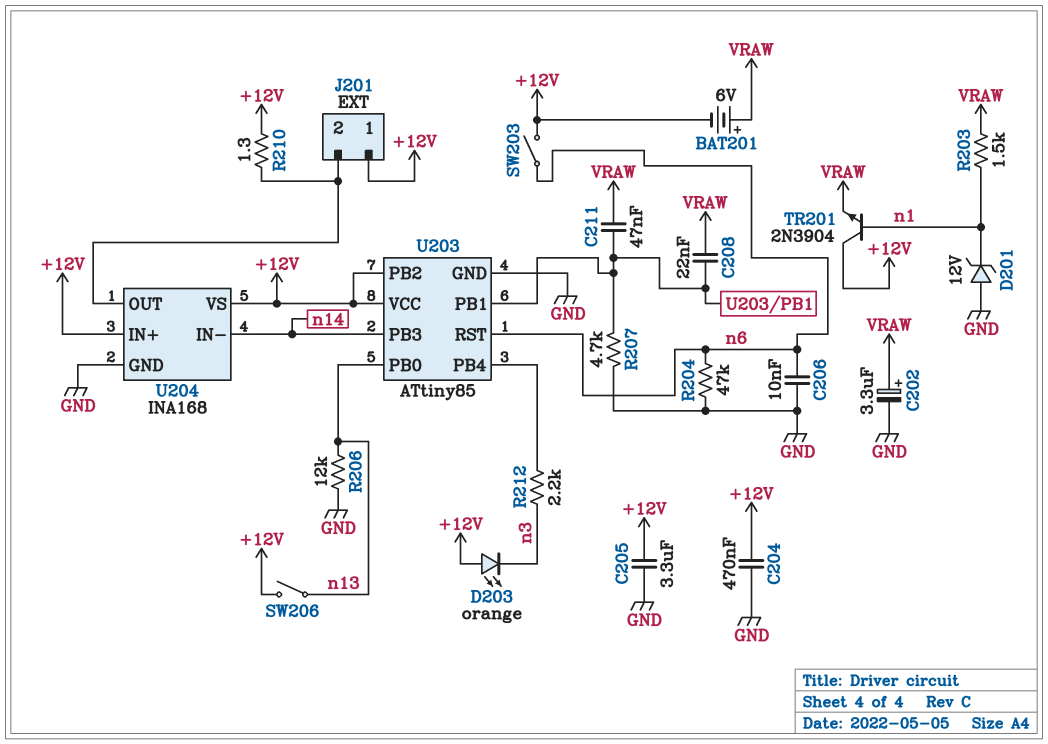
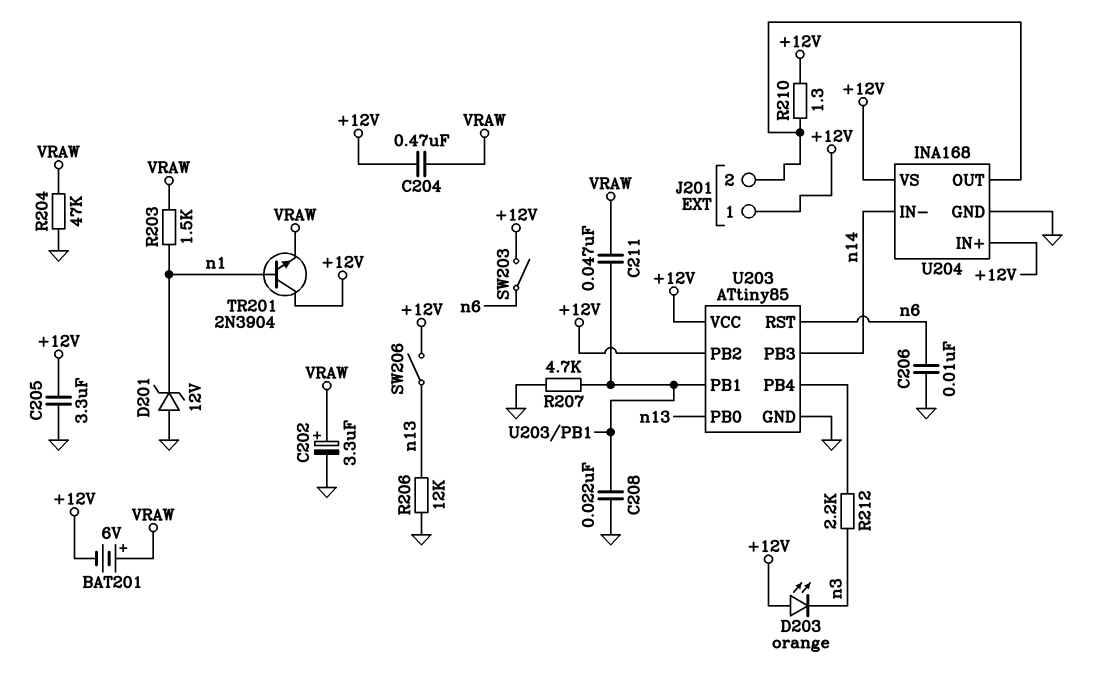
C204: 470nF (+12V, GND) -> 470nF (+12V, VRAW)
C208: 22nF (U203/PB1, VRAW) -> 22nF (GND, U203/PB1)
R204: 47k (GND, n6) -> 47k (GND, VRAW)

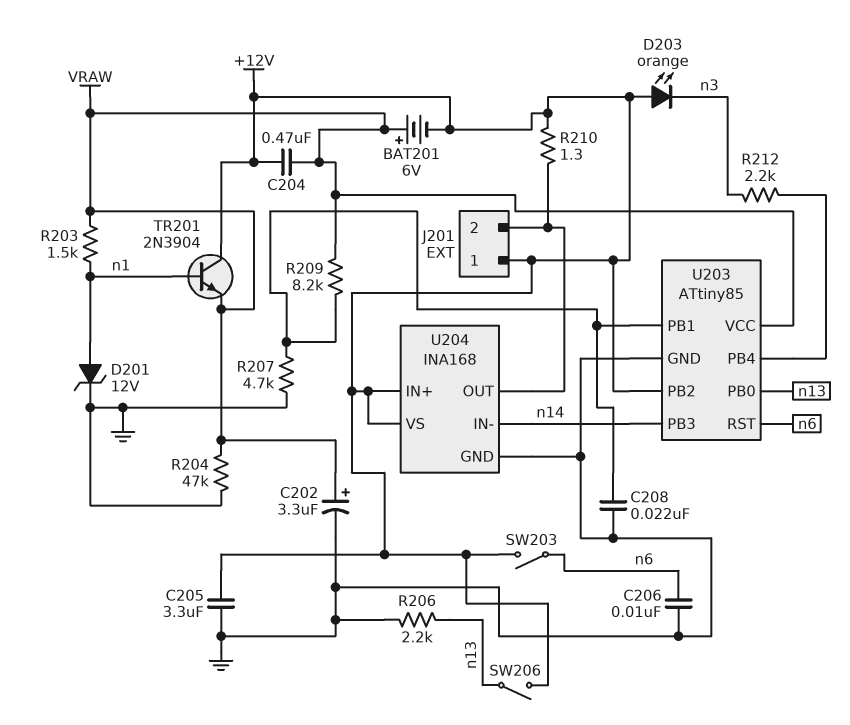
C211: 47nF (U203/PB1, VRAW) -> none
D201: zener 12V (A GND, K n1) -> zener 12V (A n1, K GND)
R206: 12k (GND, n13) -> 2.2k (GND, n13)
R209: none -> 8.2k (U203/PB1, VRAW)
U203 pin VCC: +12V -> VRAW

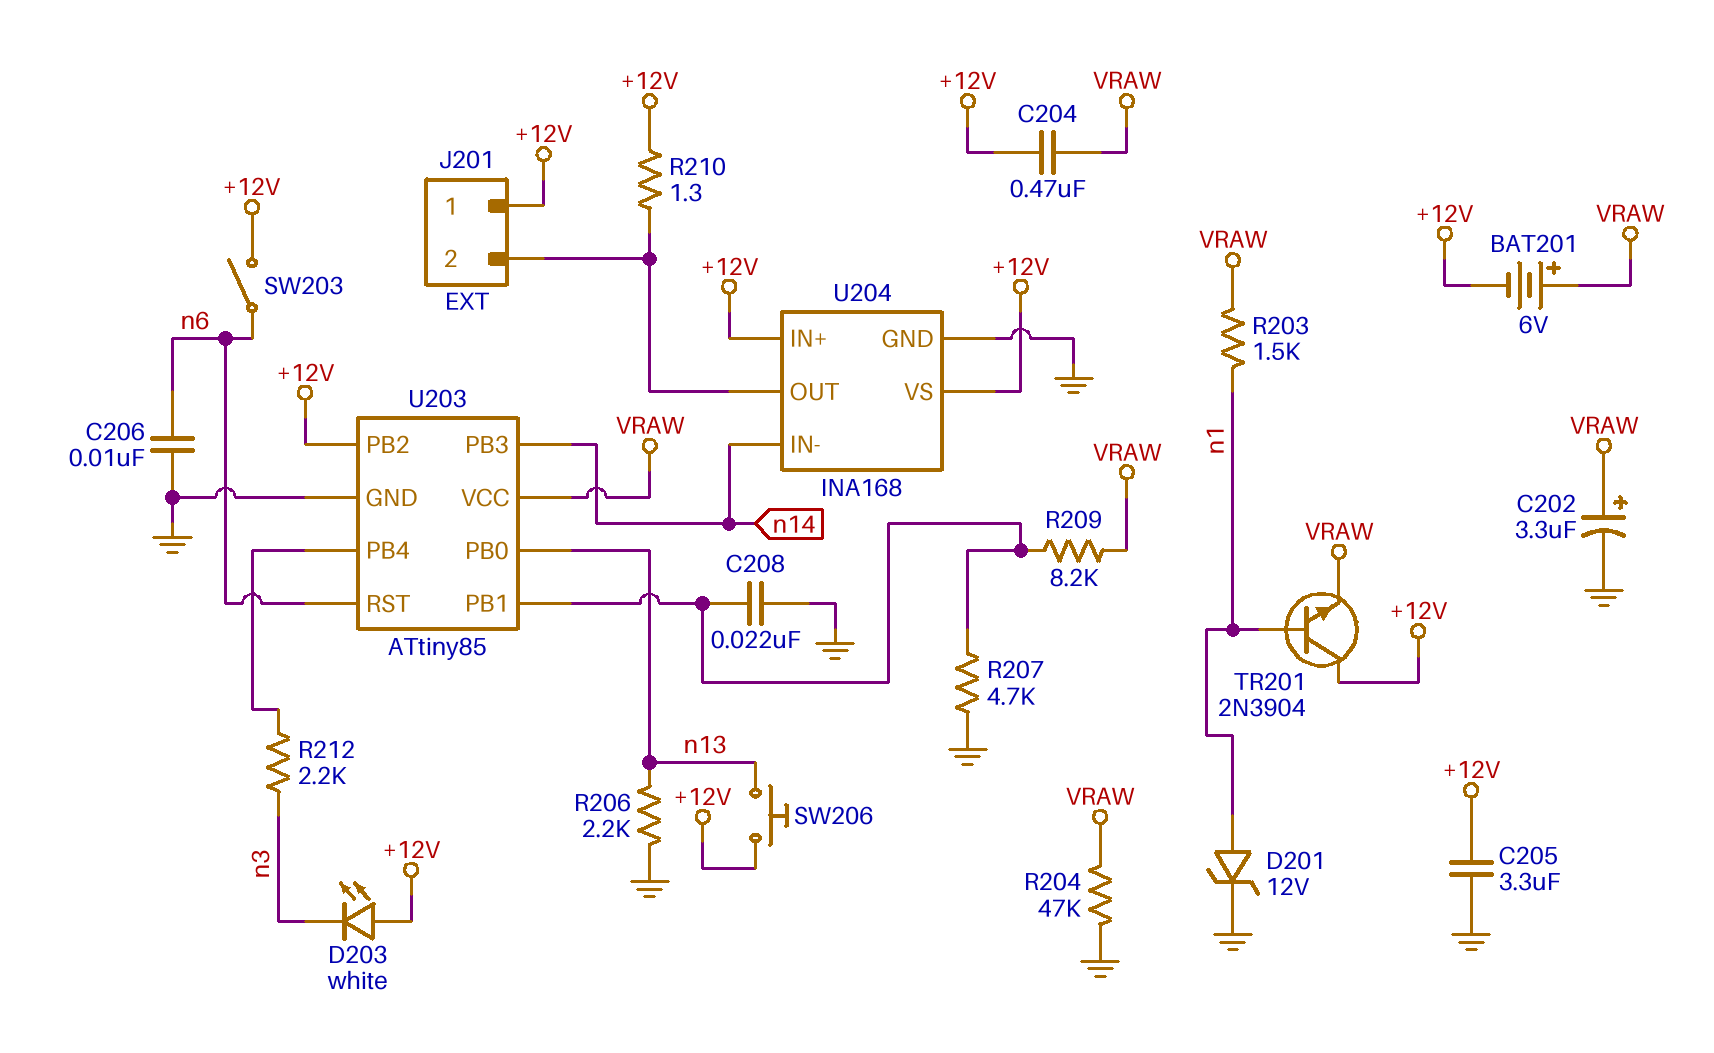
D203: LED orange (A +12V, K n3) -> LED white (A +12V, K n3)
SW206: switch (+12V, n13) -> button (+12V, n13)

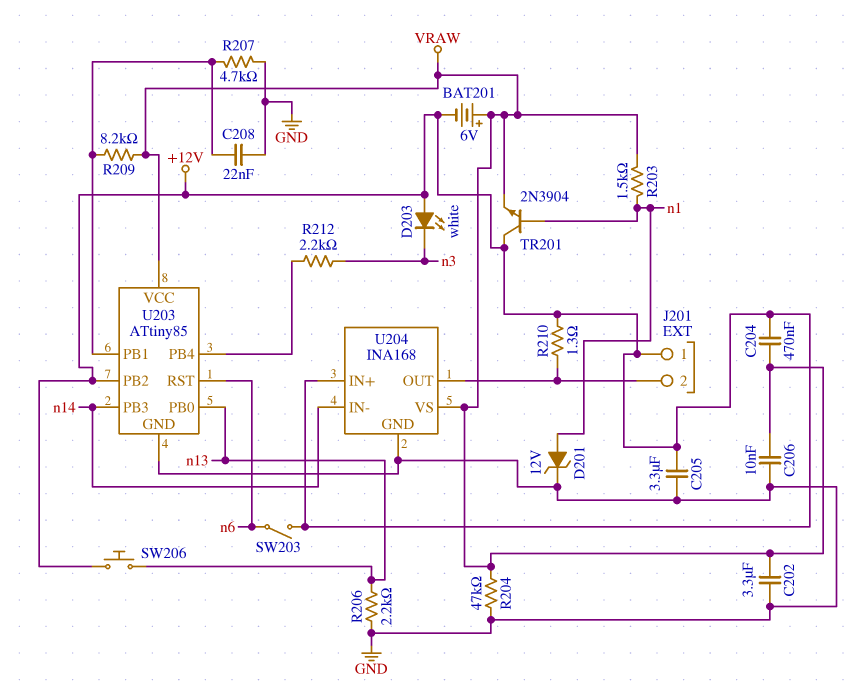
C202: 3.3uF (plus VRAW, minus GND) -> 3.3uF (GND, VRAW)
C206: 10nF (GND, n6) -> 10nF (GND, VRAW)
U204 pin VS: +12V -> VRAW

